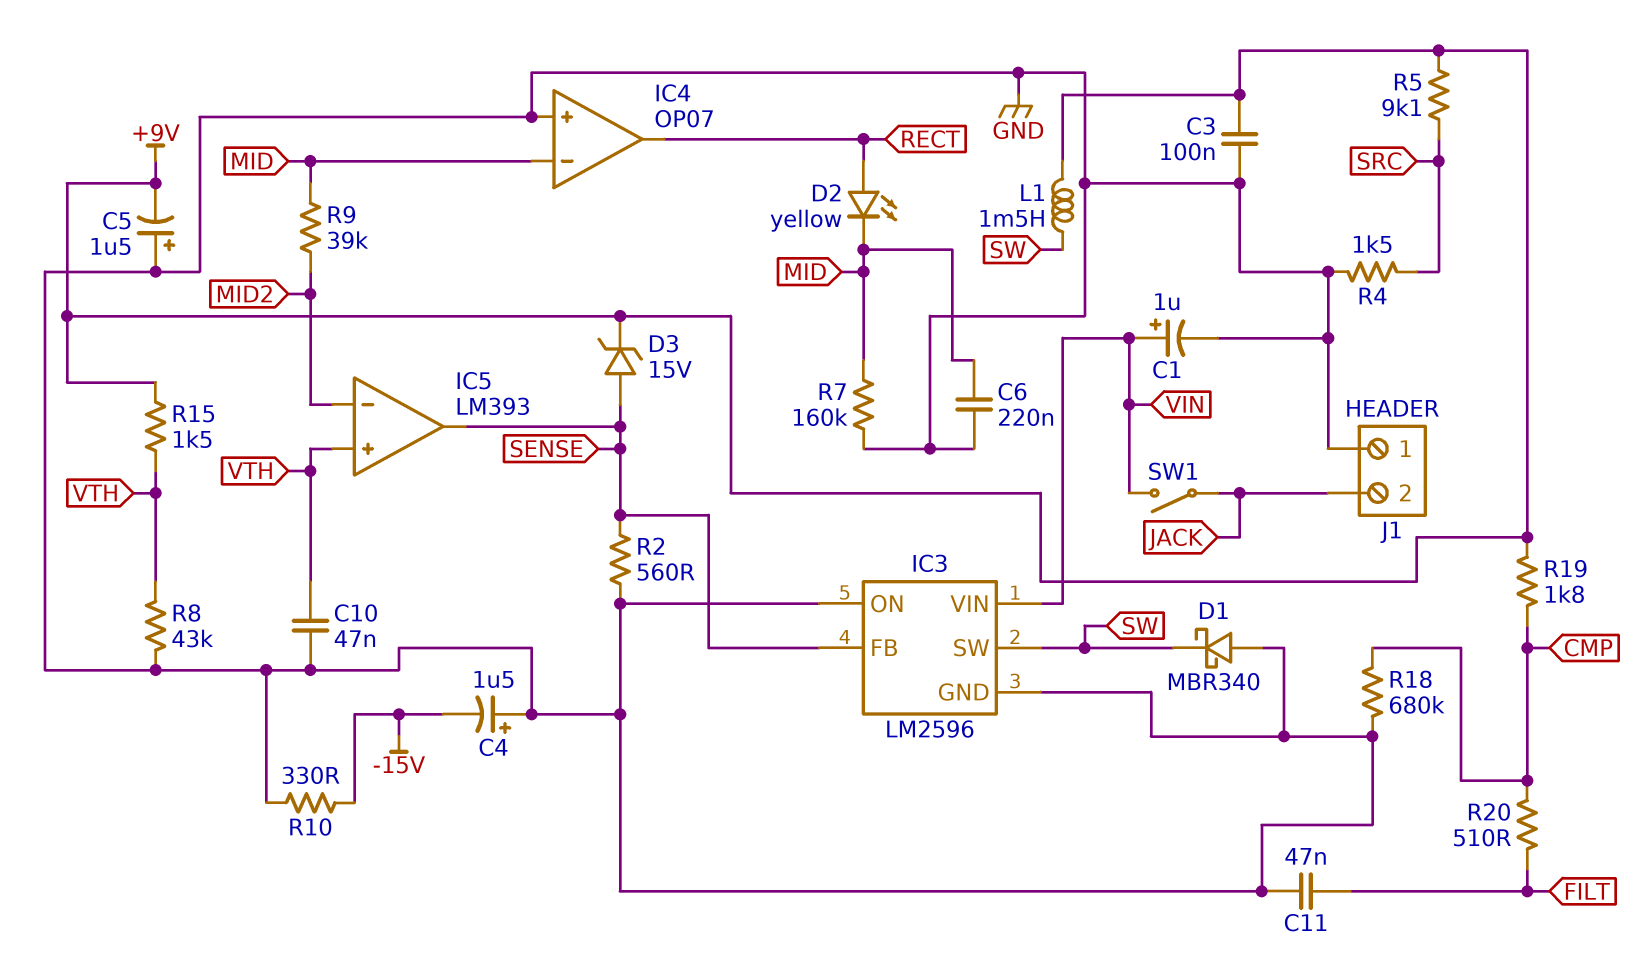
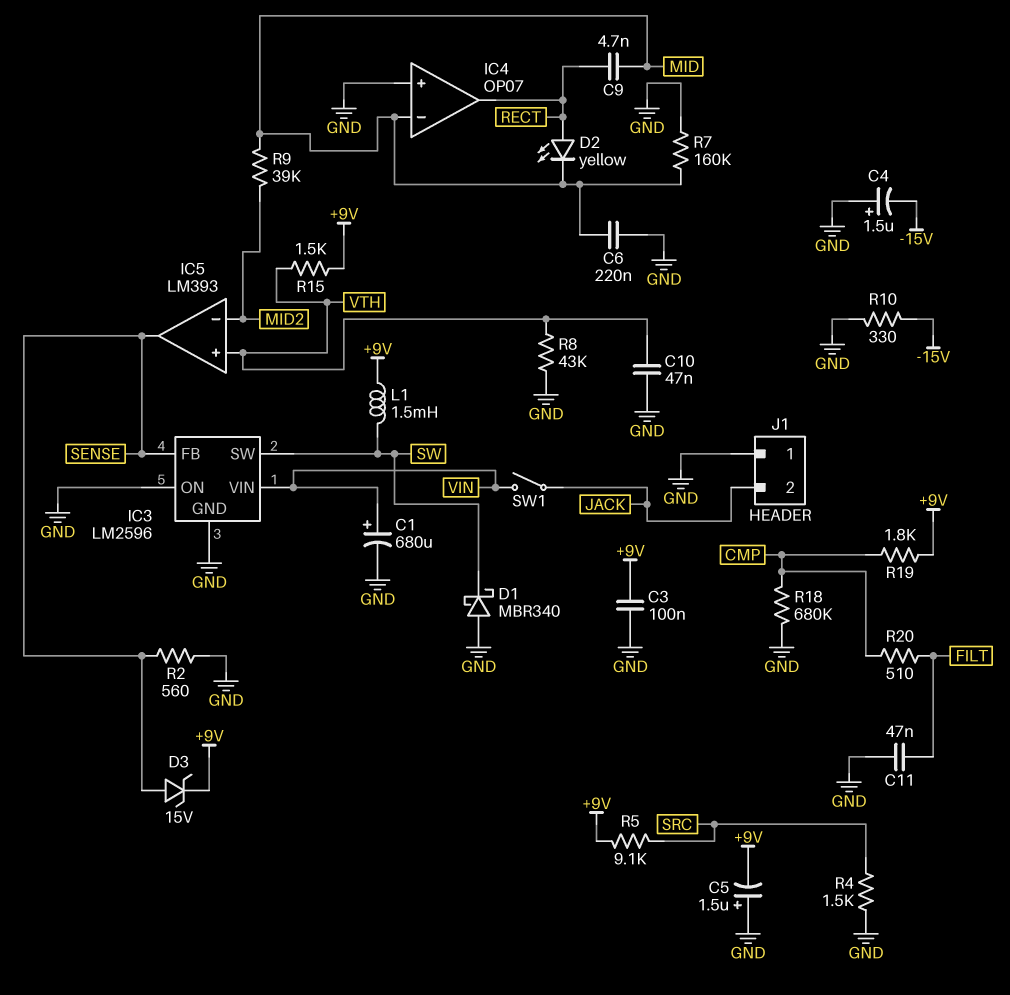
C1: 1uF (plus VIN, minus GND) -> 680uF (plus VIN, minus GND)
C9: none -> 4.7nF (MID, RECT)

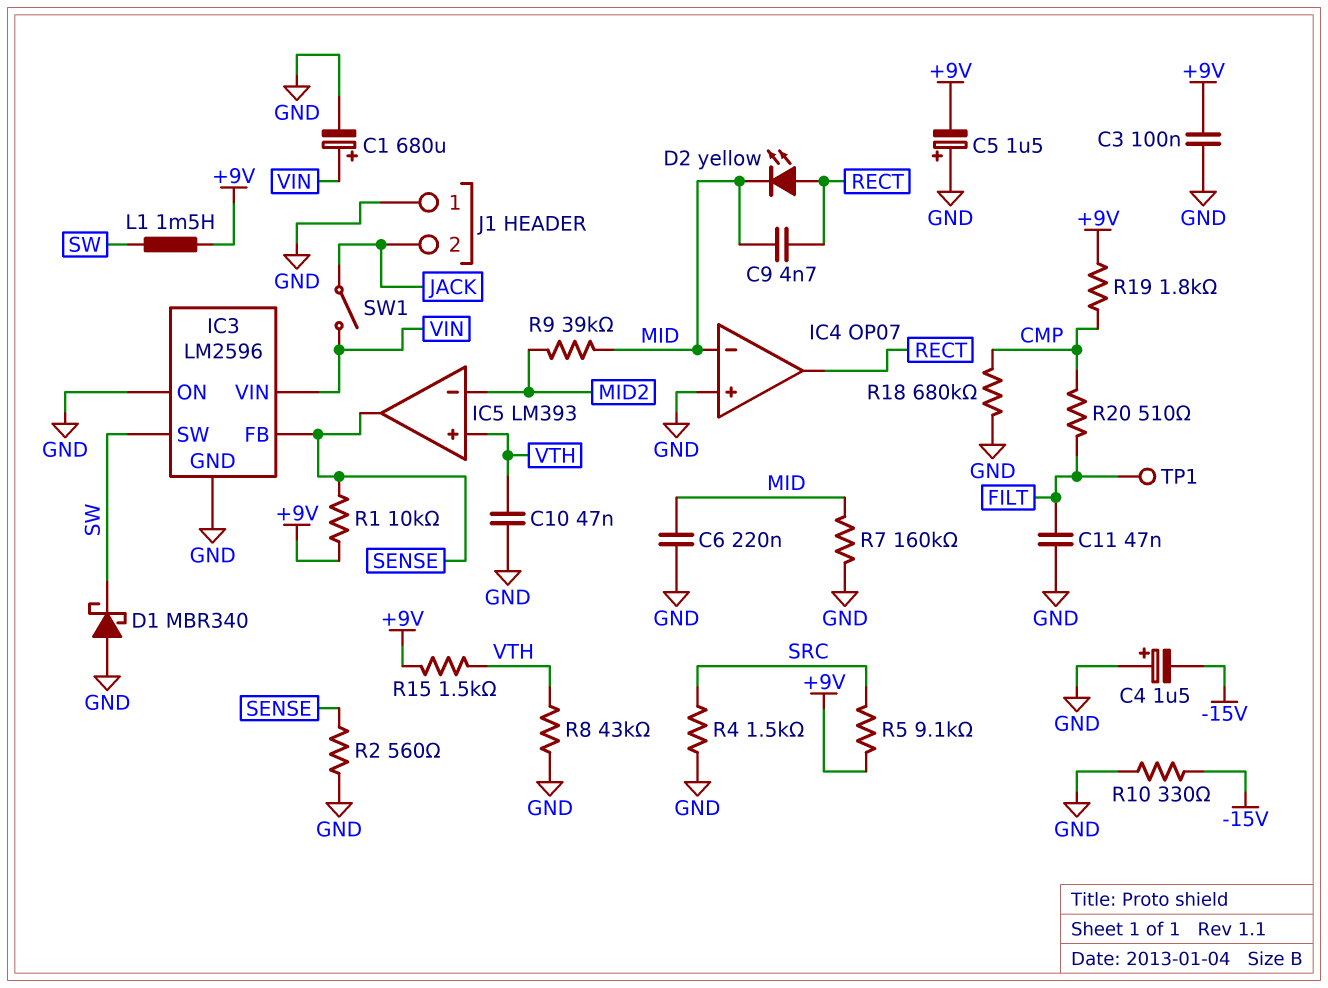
D3: zener 15V (A SENSE, K +9V) -> none
R1: none -> 10k (+9V, SENSE)
TP1: none -> test point (FILT)

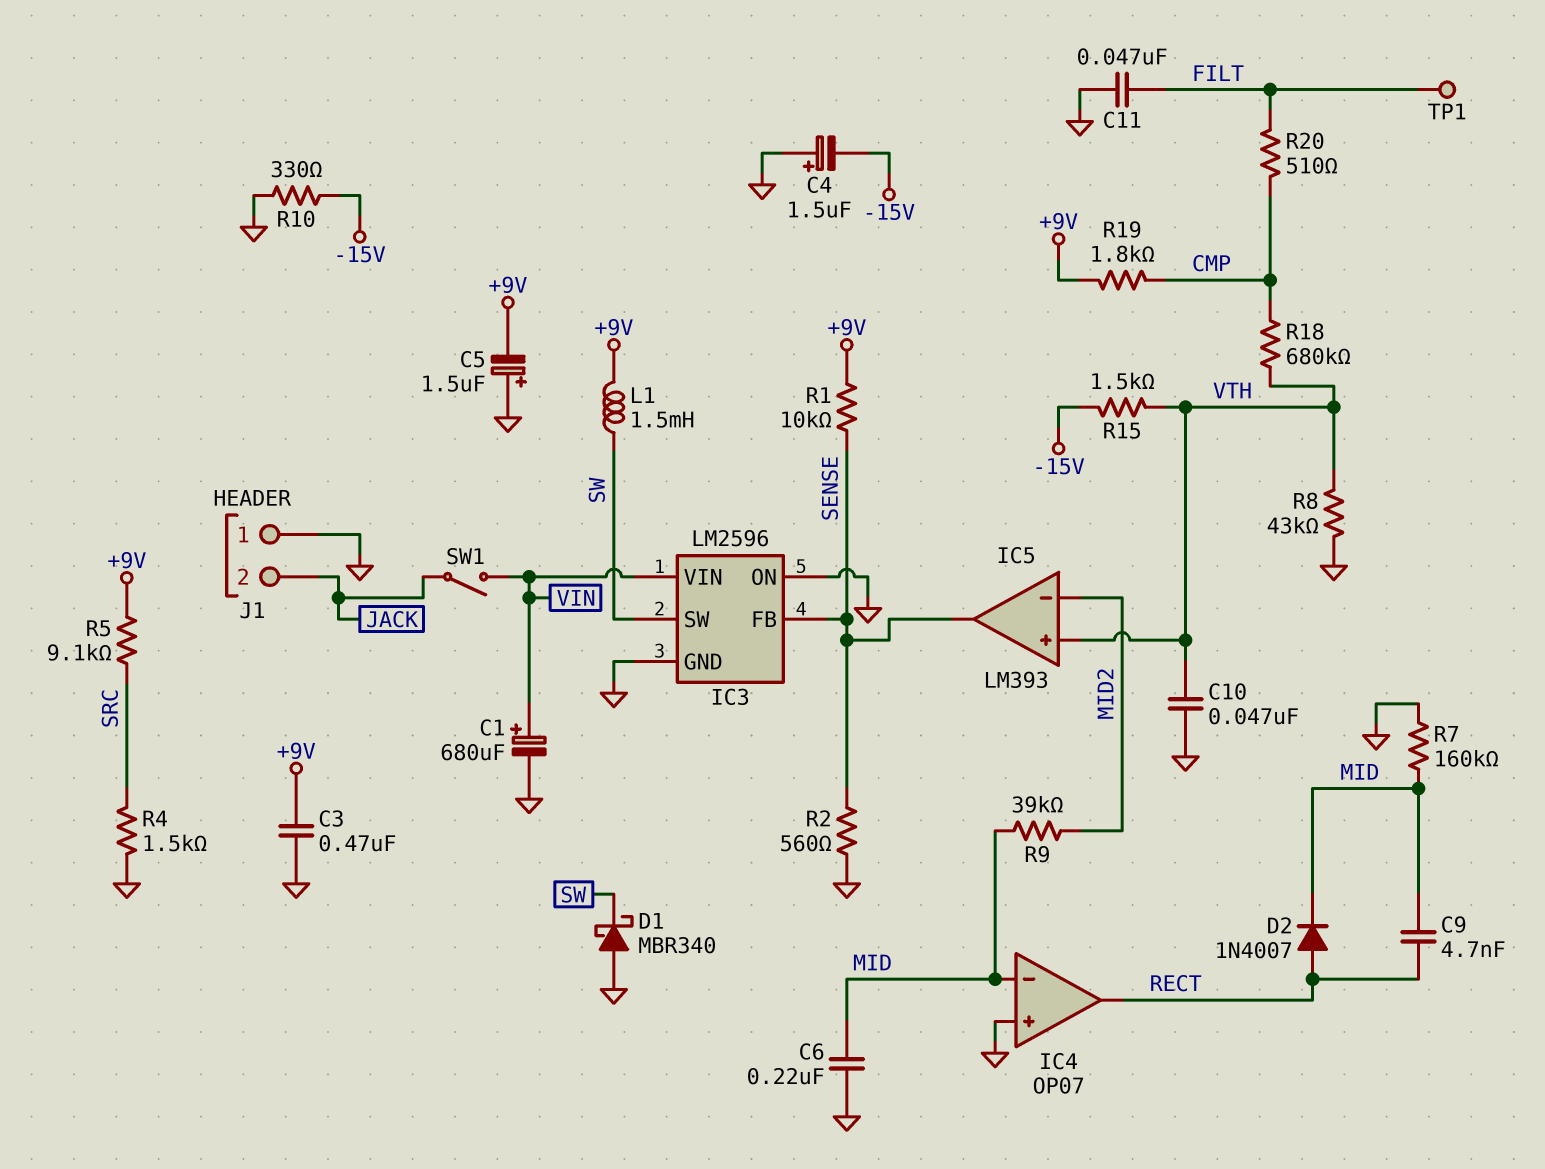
C3: 100nF (+9V, GND) -> 470nF (+9V, GND)
D2: LED yellow (A RECT, K MID) -> diode 1N4007 (A RECT, K MID)
R15: 1.5k (+9V, VTH) -> 1.5k (-15V, VTH)
R18: 680k (CMP, GND) -> 680k (CMP, VTH)

